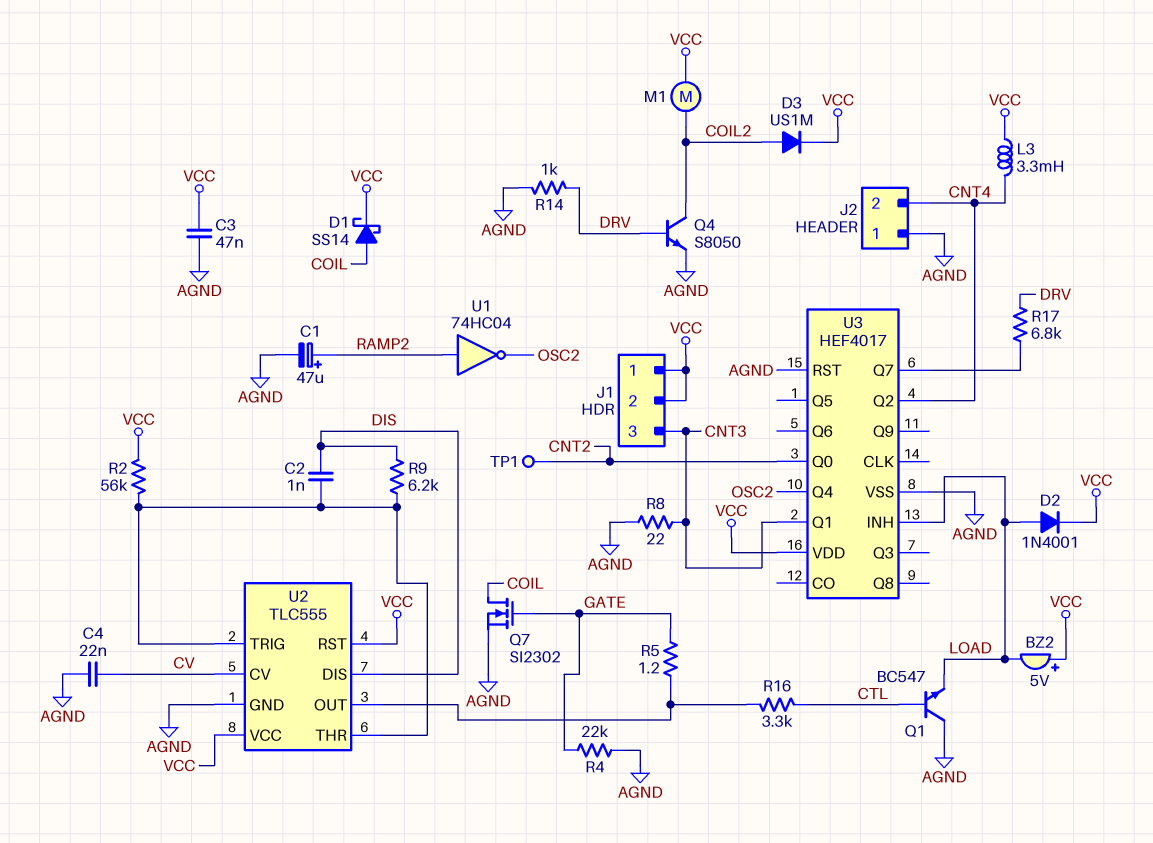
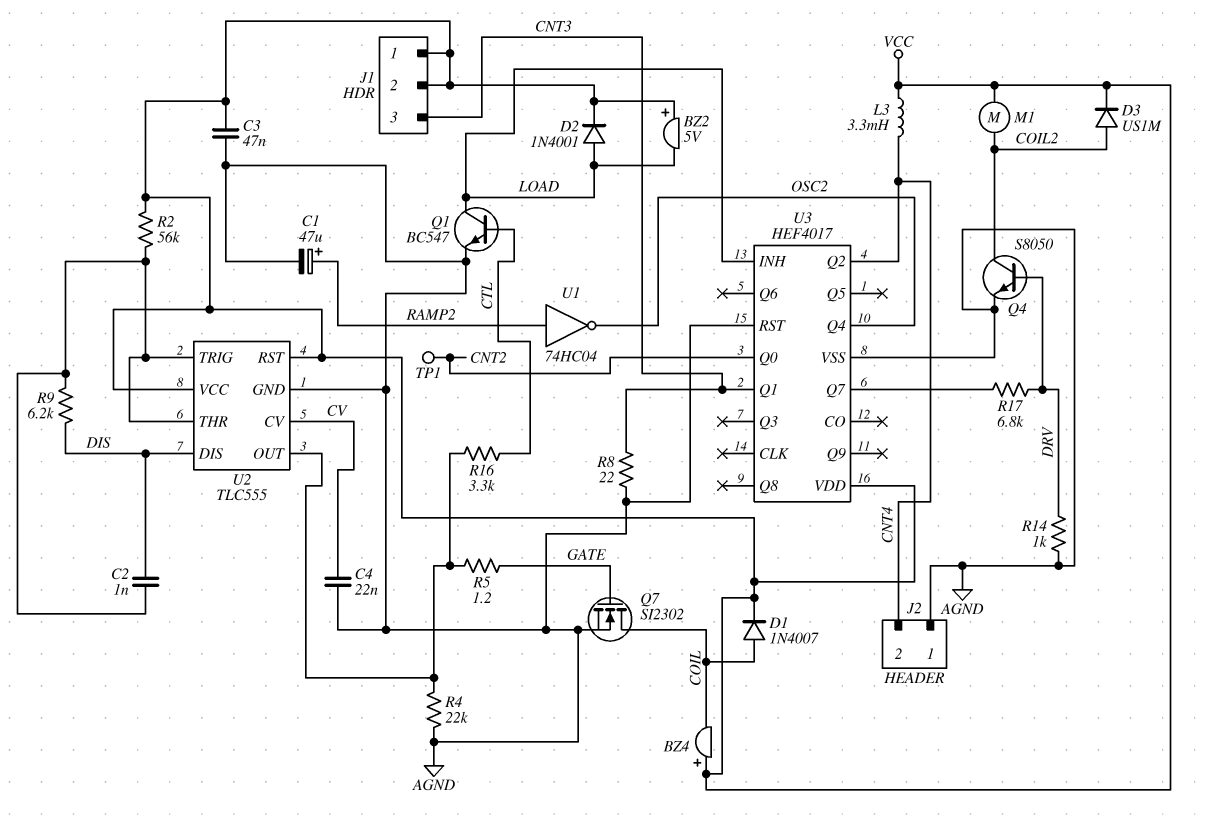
BZ4: none -> buzzer (plus VCC, minus COIL)
D1: schottky SS14 (A COIL, K VCC) -> diode 1N4007 (A COIL, K VCC)
Q1: NPN BC547 (B CTL, C AGND, E LOAD) -> NPN BC547 (B CTL, C LOAD, E AGND)
R4: 22k (AGND, GATE) -> 22k (AGND, U2/OUT)

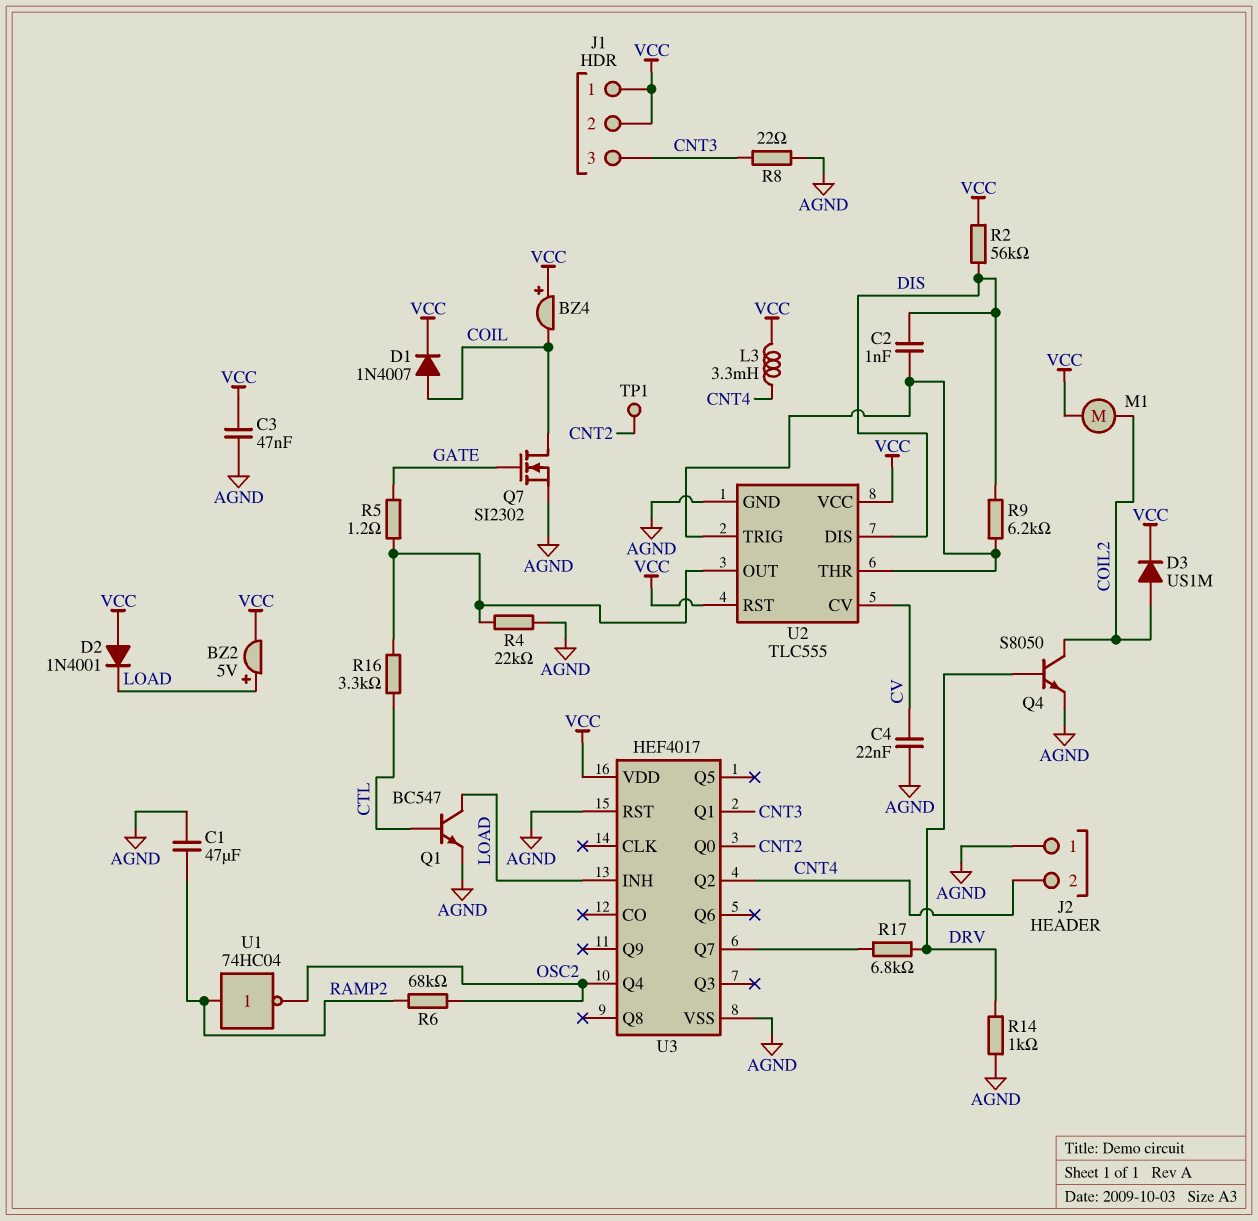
BZ2: buzzer 5V (plus VCC, minus LOAD) -> buzzer 5V (plus LOAD, minus VCC)
C1: 47uF (plus RAMP2, minus AGND) -> 47uF (AGND, RAMP2)
D2: diode 1N4001 (A LOAD, K VCC) -> diode 1N4001 (A VCC, K LOAD)
R2: 56k (U2/THR, VCC) -> 56k (DIS, VCC)
R6: none -> 68k (OSC2, RAMP2)

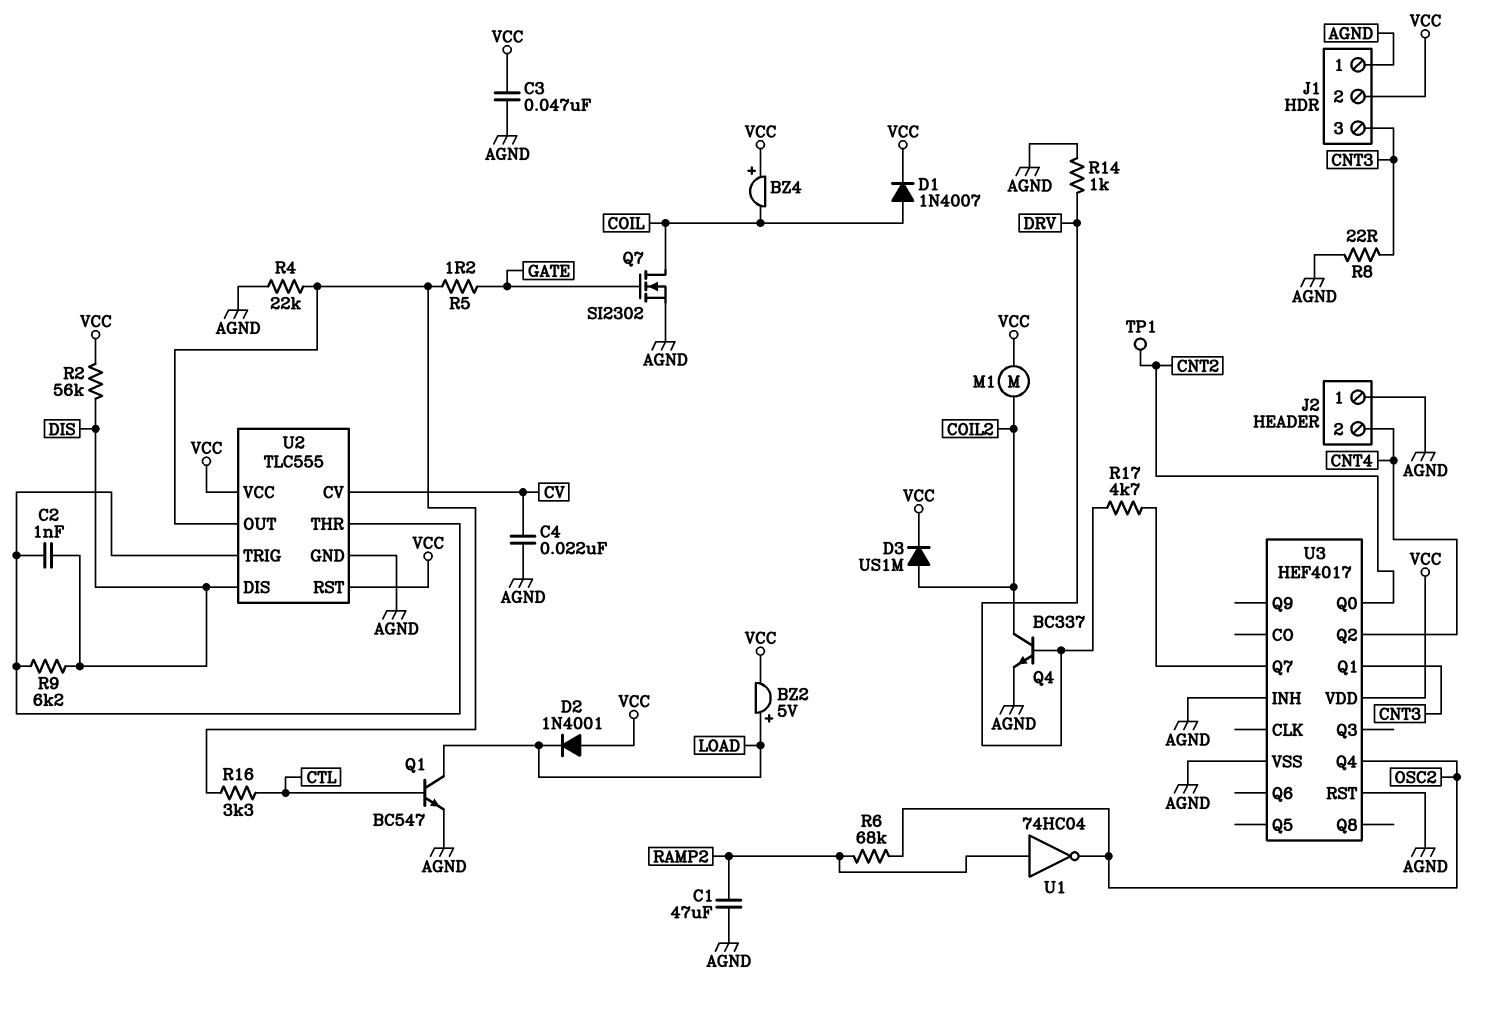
J1 pin 1: VCC -> AGND
L3: 3.3mH (CNT4, VCC) -> none
Q4: NPN S8050 (B DRV, C COIL2, E AGND) -> NPN BC337 (B DRV, C COIL2, E AGND)
R17: 6.8k (DRV, U3/Q7) -> 4.7k (DRV, U3/Q7)
U3 pin INH: LOAD -> AGND

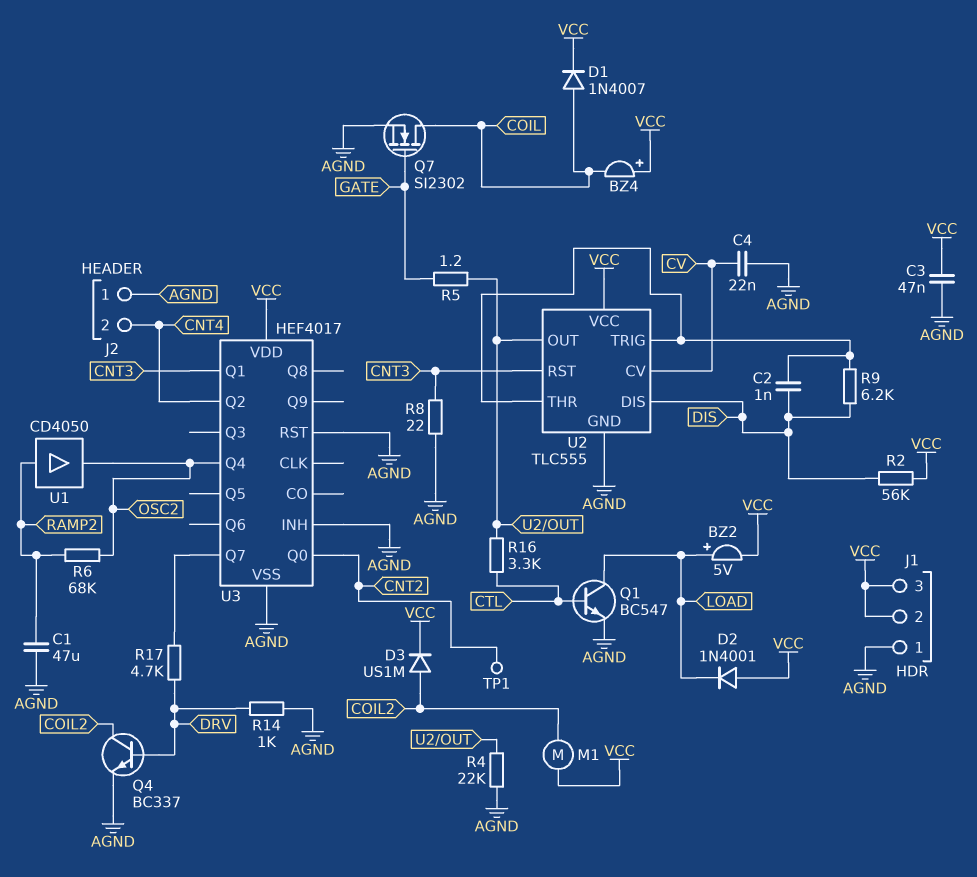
J1 pin 3: CNT3 -> VCC
U1: NOT 74HC04 (in RAMP2, out OSC2) -> buffer CD4050 (in RAMP2, out OSC2)
U2 pin RST: VCC -> CNT3

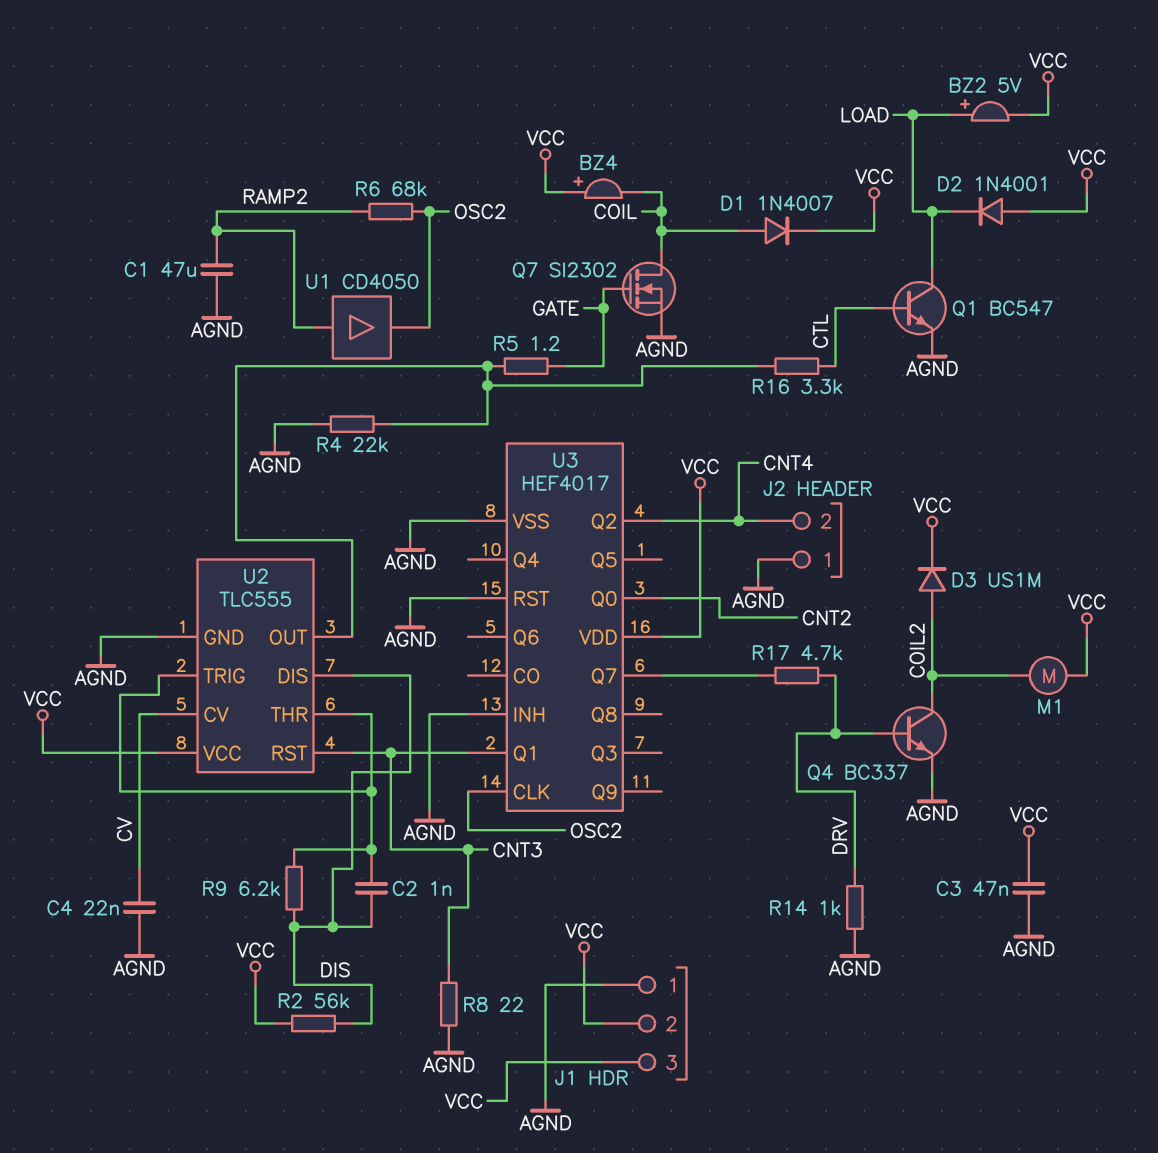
TP1: test point (CNT2) -> none
U3 pin CLK: none -> OSC2
U3 pin Q4: OSC2 -> none

